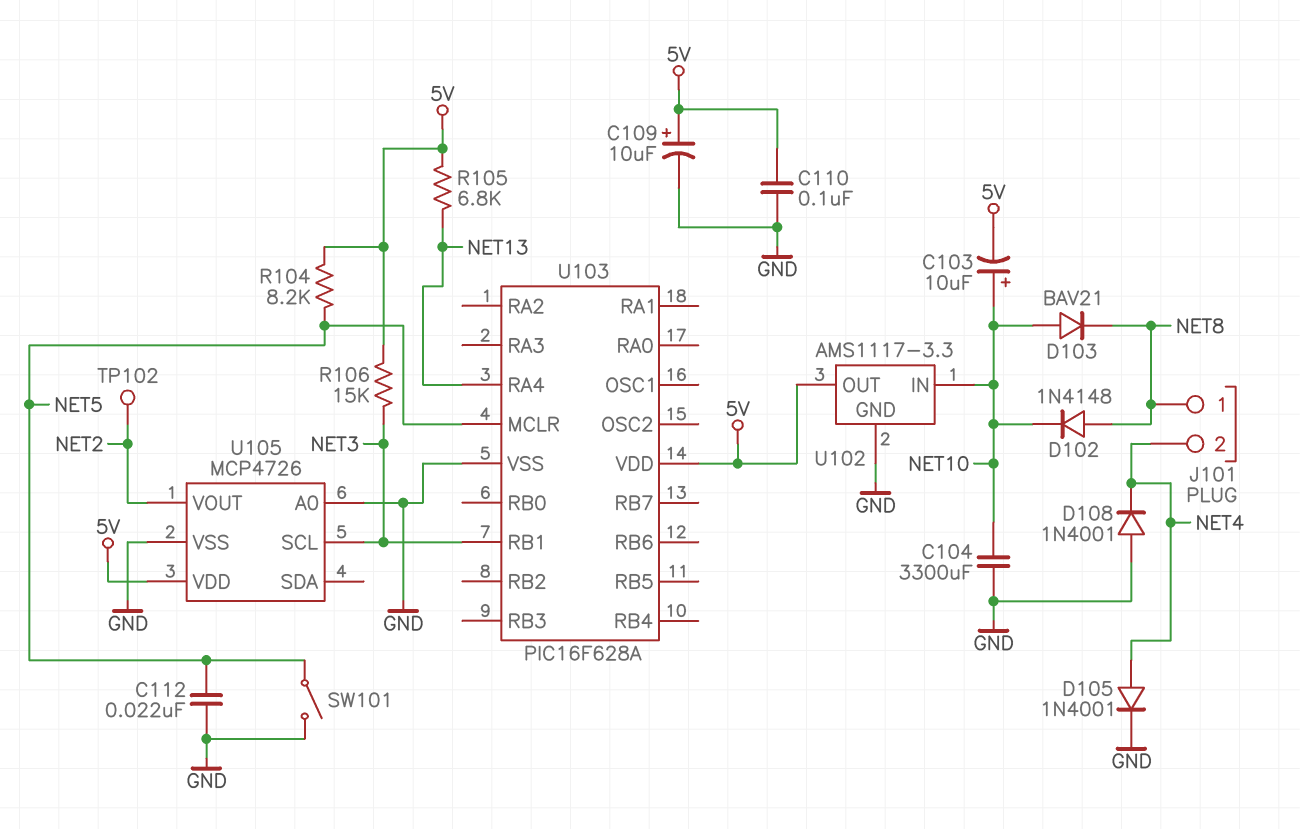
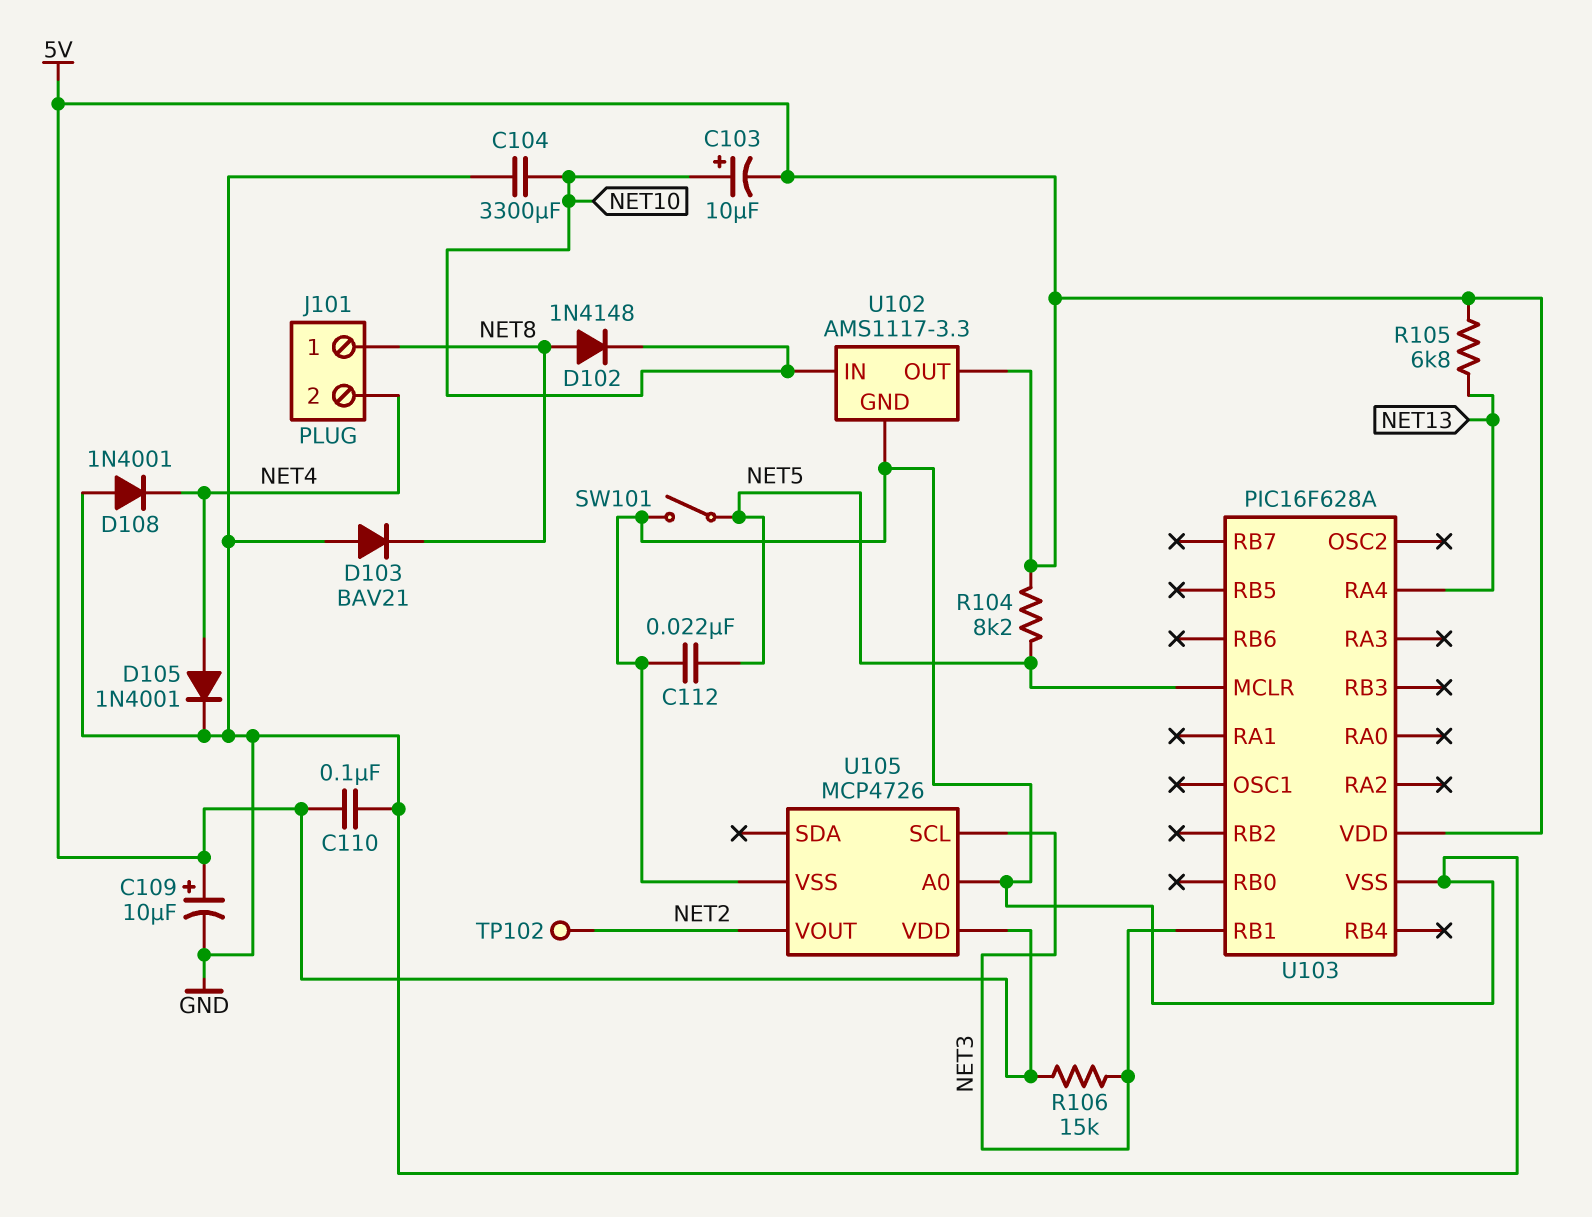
D103: diode BAV21 (A NET10, K NET8) -> diode BAV21 (A GND, K NET8)

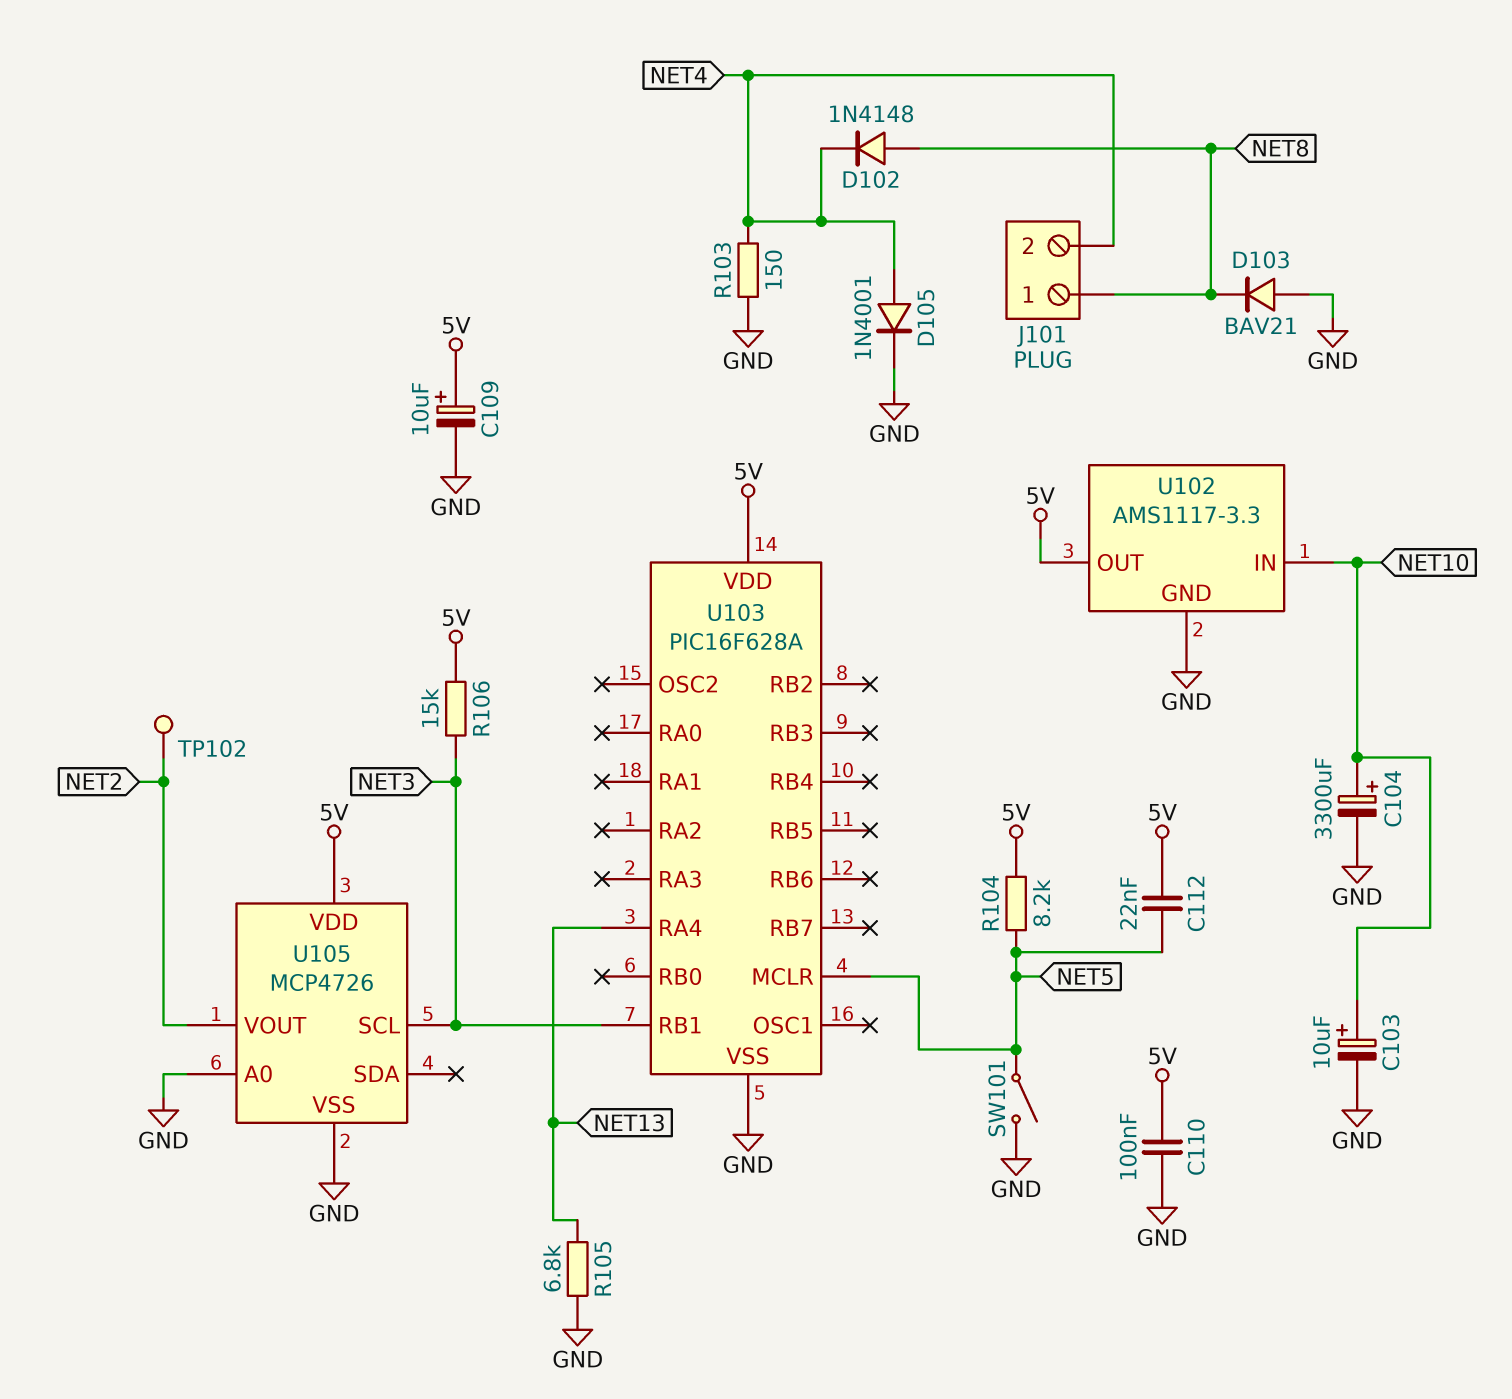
C103: 10uF (plus NET10, minus 5V) -> 10uF (plus NET10, minus GND)
C104: 3300uF (GND, NET10) -> 3300uF (plus NET10, minus GND)
C112: 22nF (GND, NET5) -> 22nF (5V, NET5)
D102: diode 1N4148 (A NET8, K NET10) -> diode 1N4148 (A NET8, K NET4)
D108: diode 1N4001 (A GND, K NET4) -> none
R103: none -> 150 (GND, NET4)
R105: 6.8k (5V, NET13) -> 6.8k (GND, NET13)

